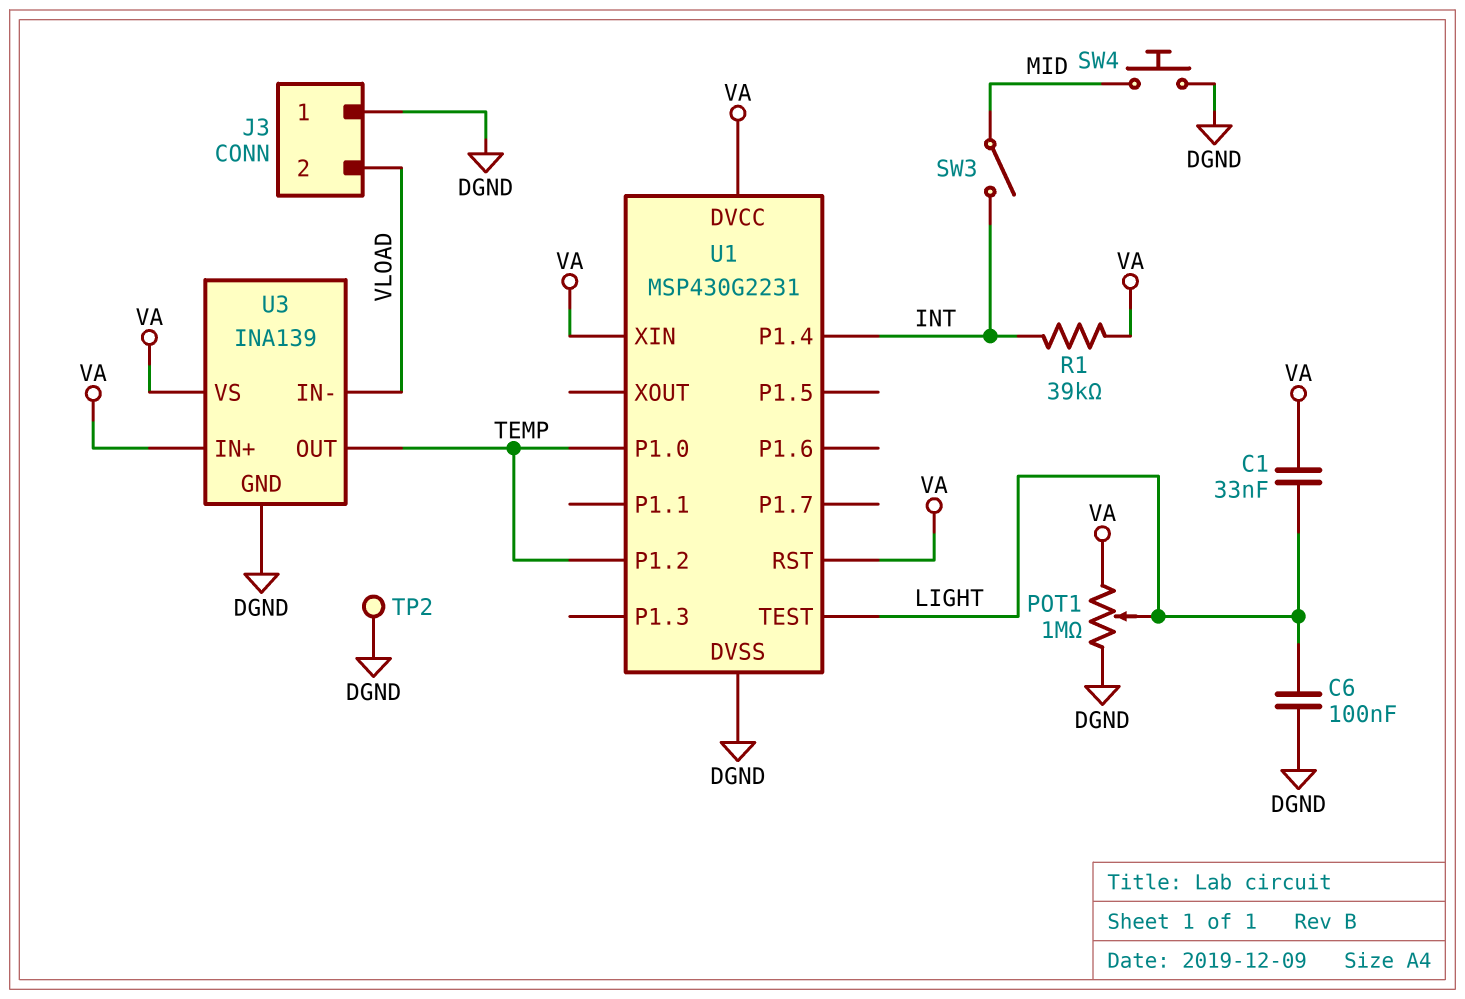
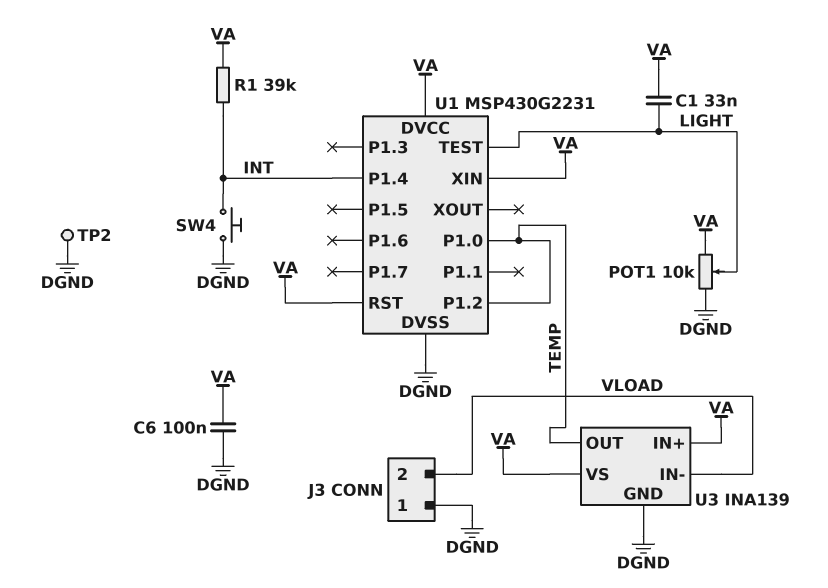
C6: 100nF (DGND, LIGHT) -> 100nF (DGND, VA)
POT1: 1M (DGND, VA, wiper LIGHT) -> 10k (DGND, VA, wiper LIGHT)
SW3: switch (INT, MID) -> none
SW4: button (DGND, MID) -> button (DGND, INT)

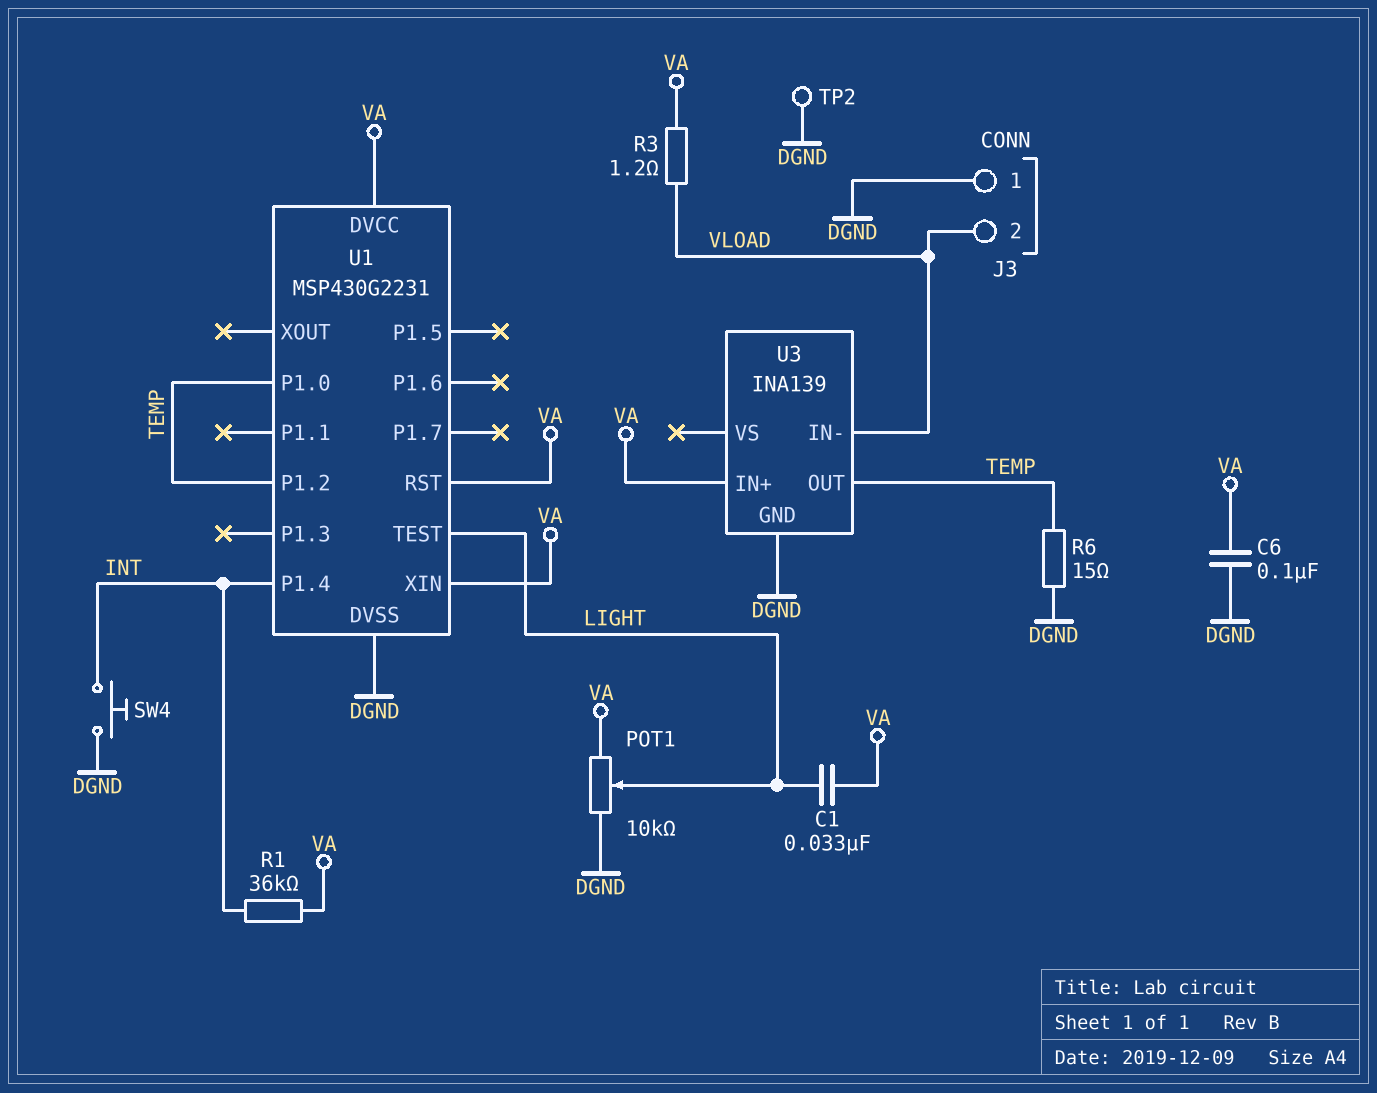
R1: 39k (INT, VA) -> 36k (INT, VA)
R3: none -> 1.2 (VA, VLOAD)
R6: none -> 15 (DGND, TEMP)
U3 pin VS: VA -> none

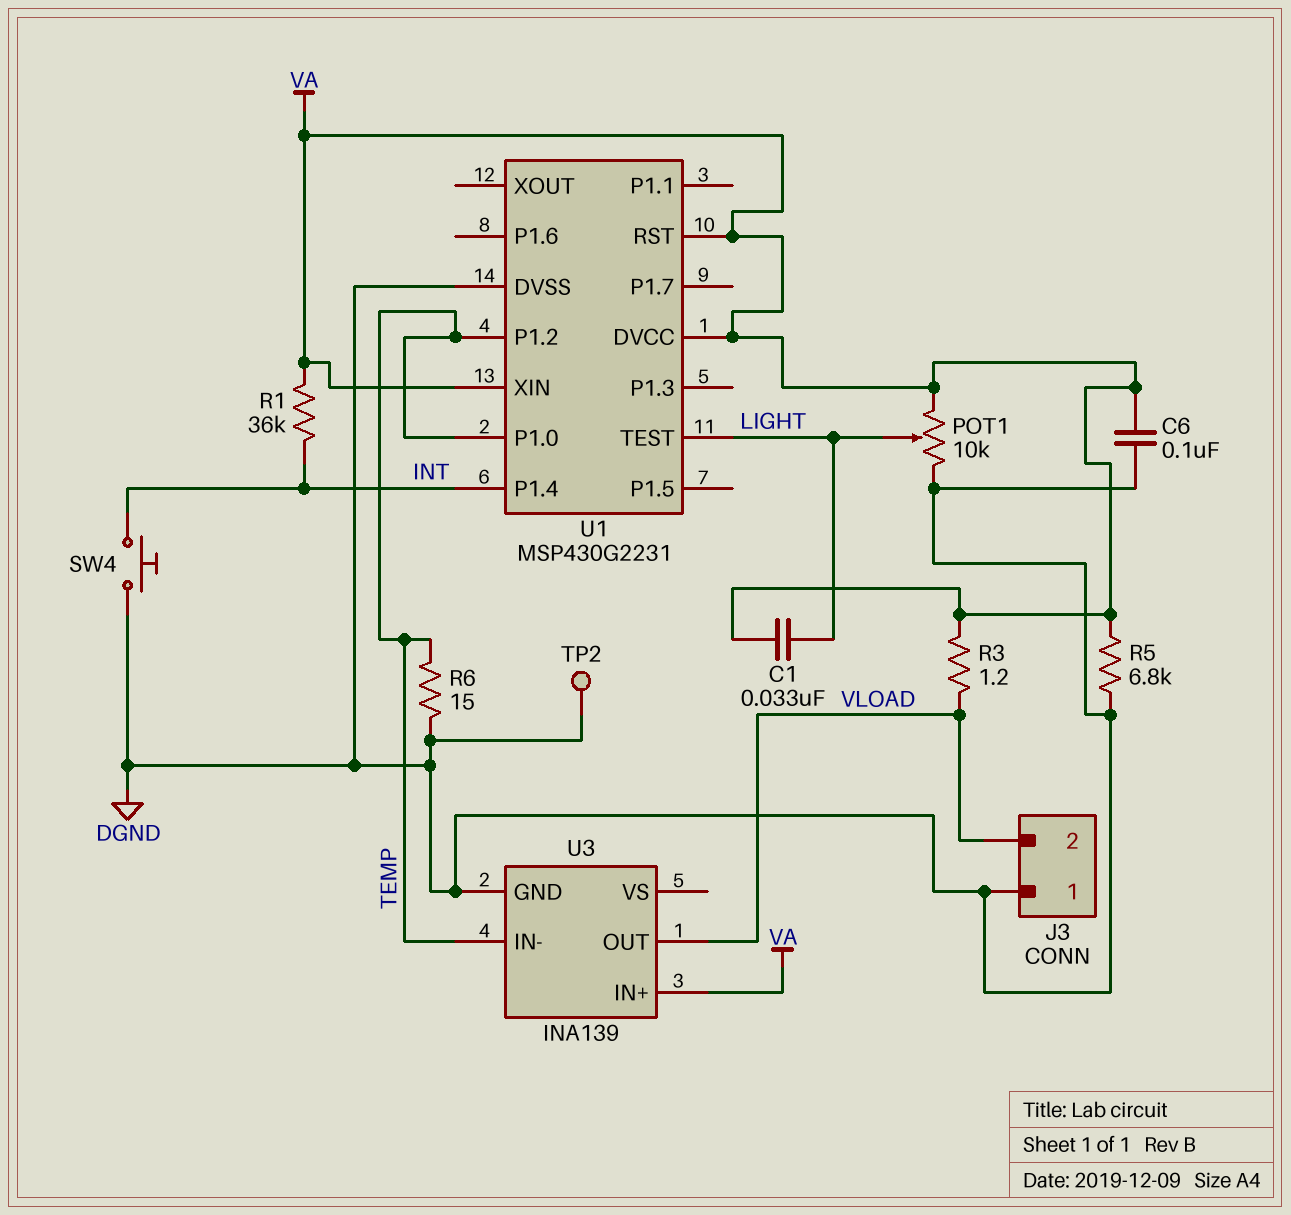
R5: none -> 6.8k (DGND, VA)
U3 pin IN-: VLOAD -> TEMP
U3 pin OUT: TEMP -> VLOAD

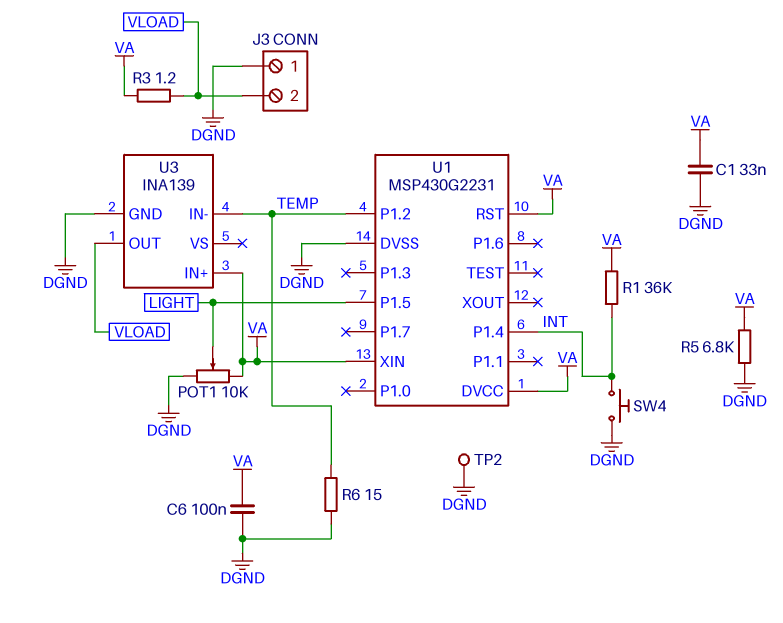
C1: 33nF (LIGHT, VA) -> 33nF (DGND, VA)
U1 pin P1.0: TEMP -> none
U1 pin P1.5: none -> LIGHT
U1 pin TEST: LIGHT -> none

